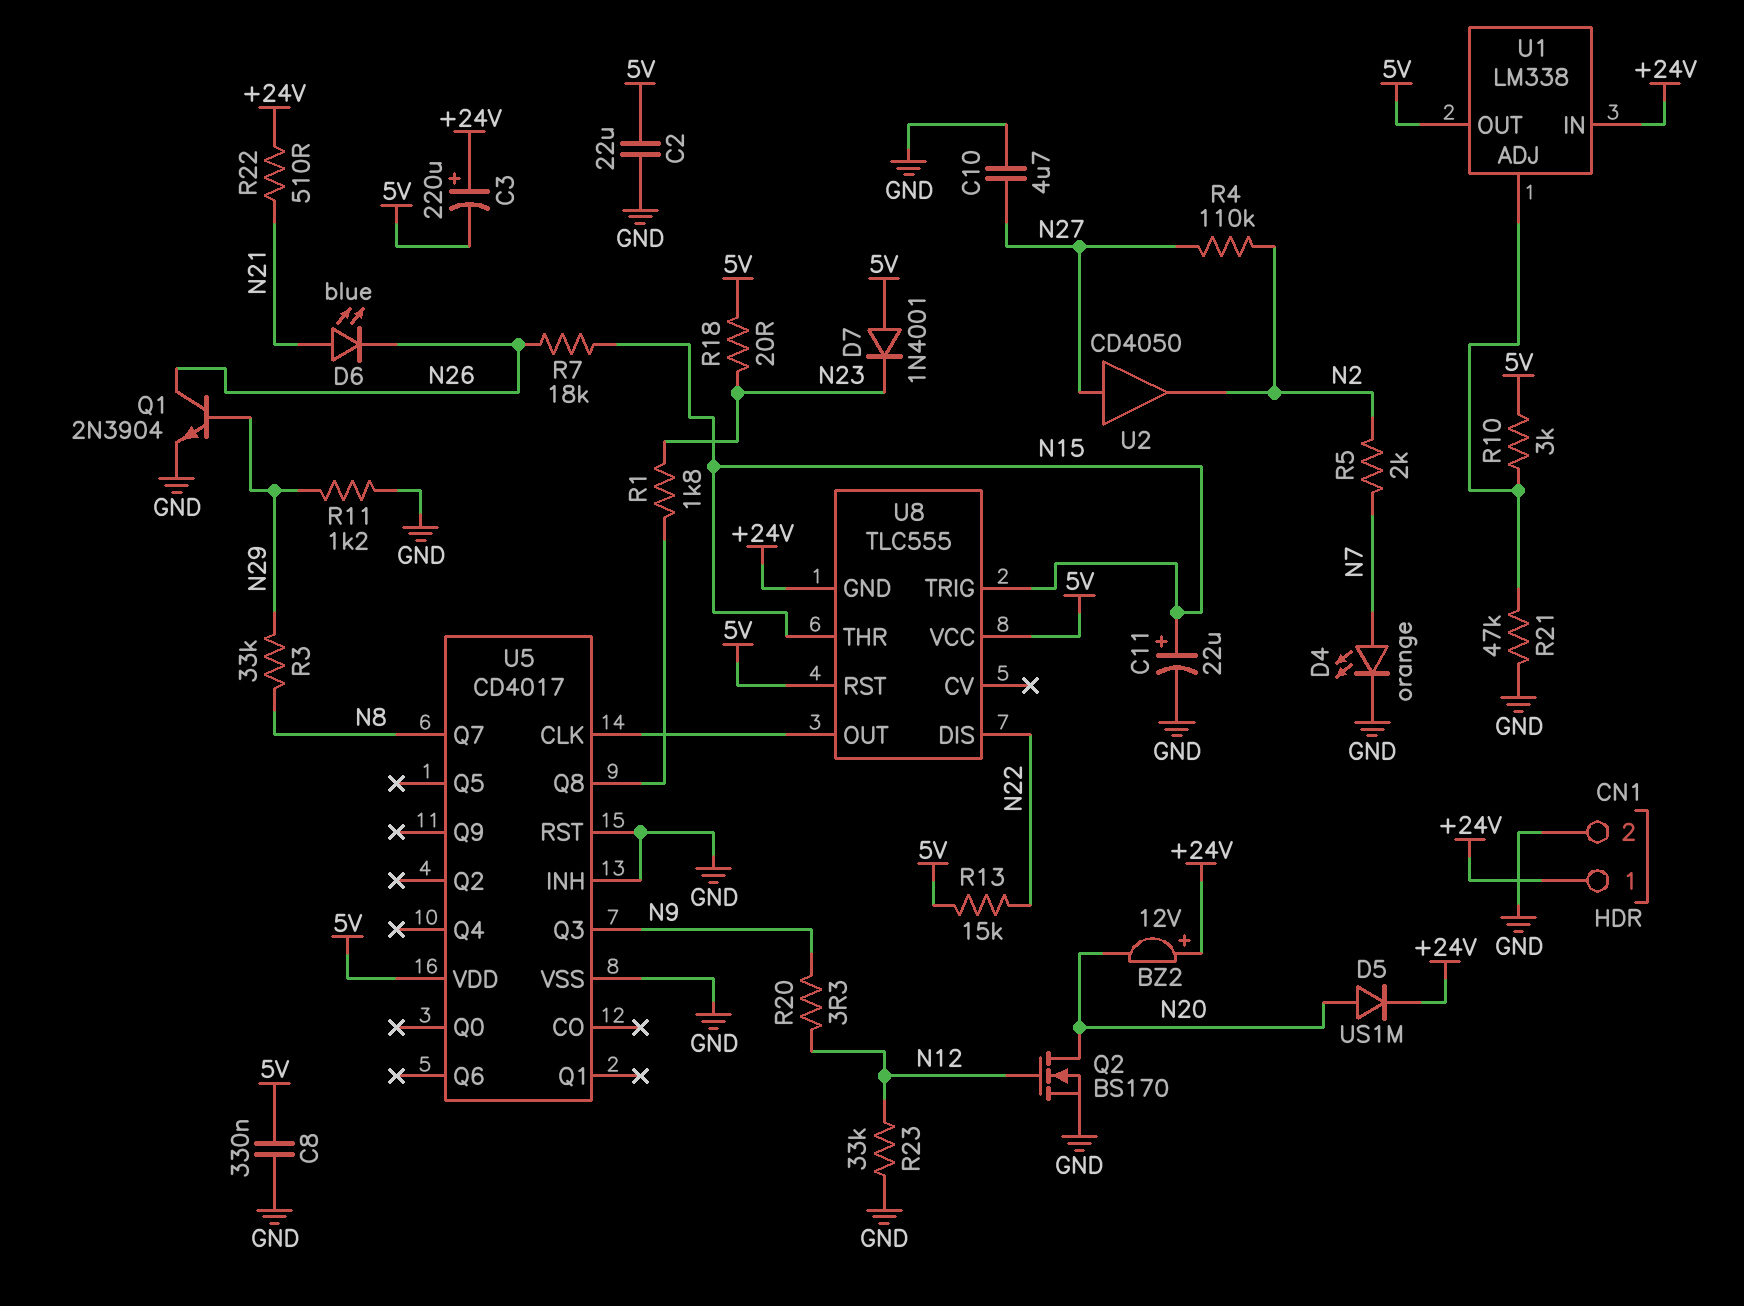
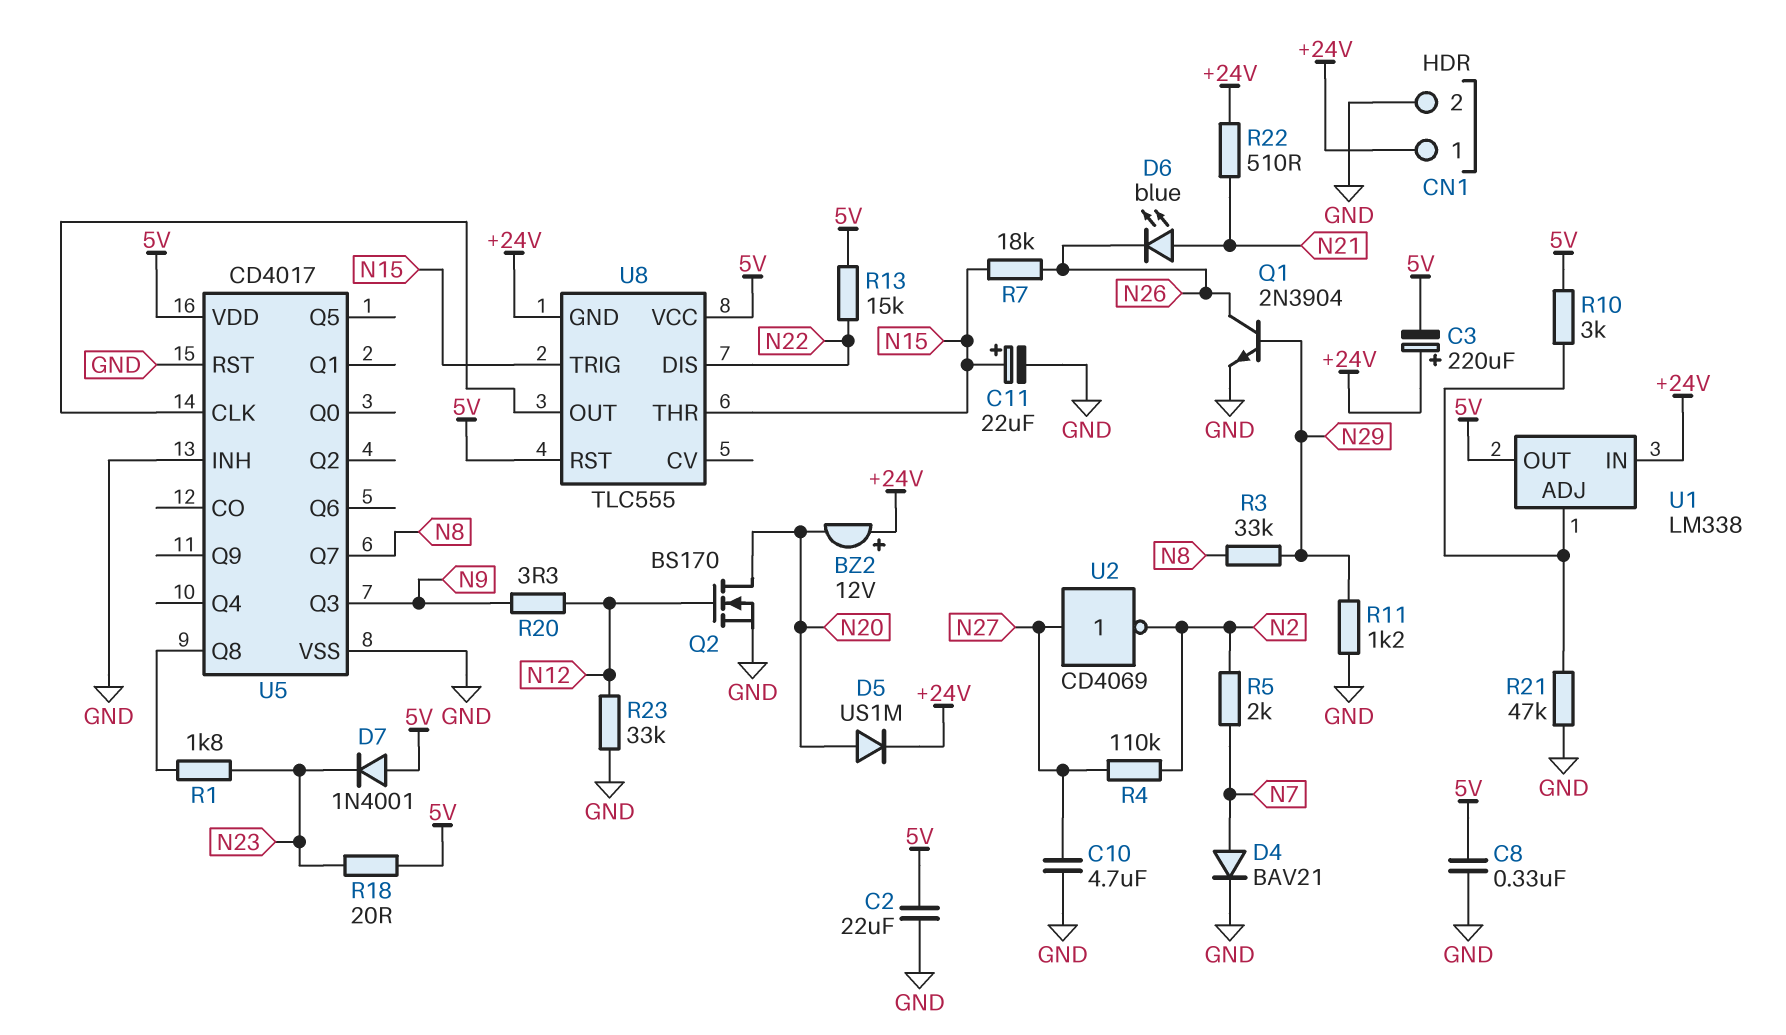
D4: LED orange (A N7, K GND) -> diode BAV21 (A N7, K GND)
U2: buffer CD4050 (in N27, out N2) -> NOT CD4069 (in N27, out N2)

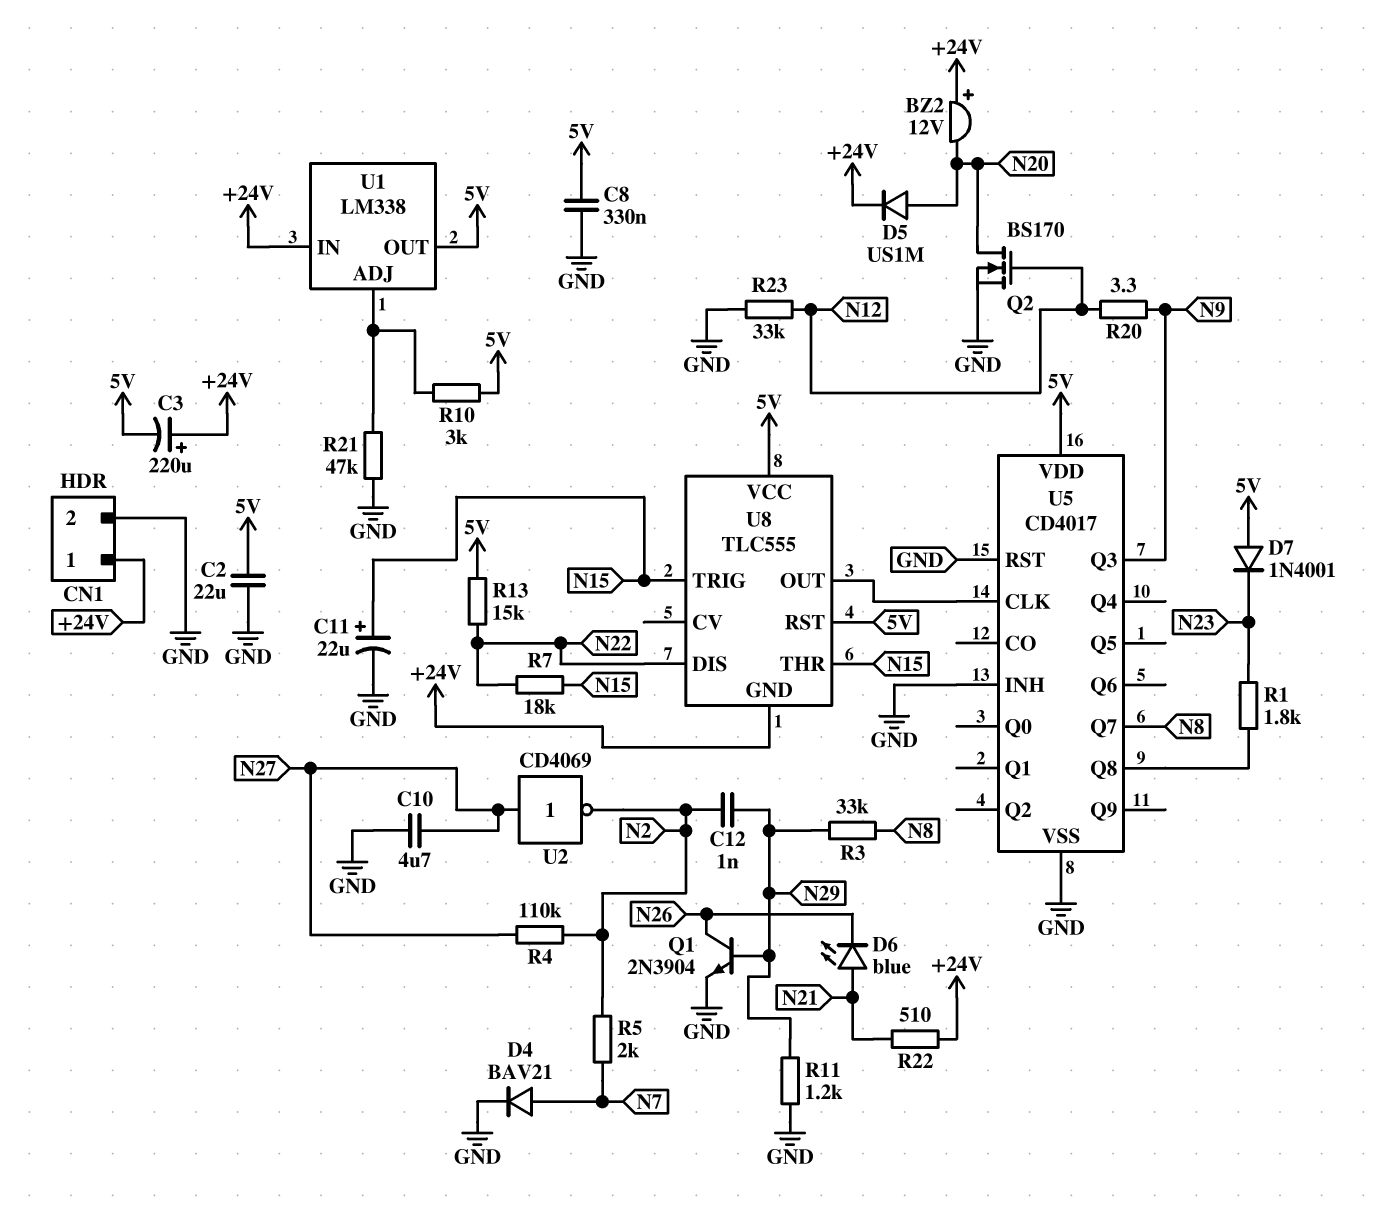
C12: none -> 1nF (N2, N29)
R7: 18k (N15, N26) -> 18k (N15, N22)
R18: 20 (5V, N23) -> none

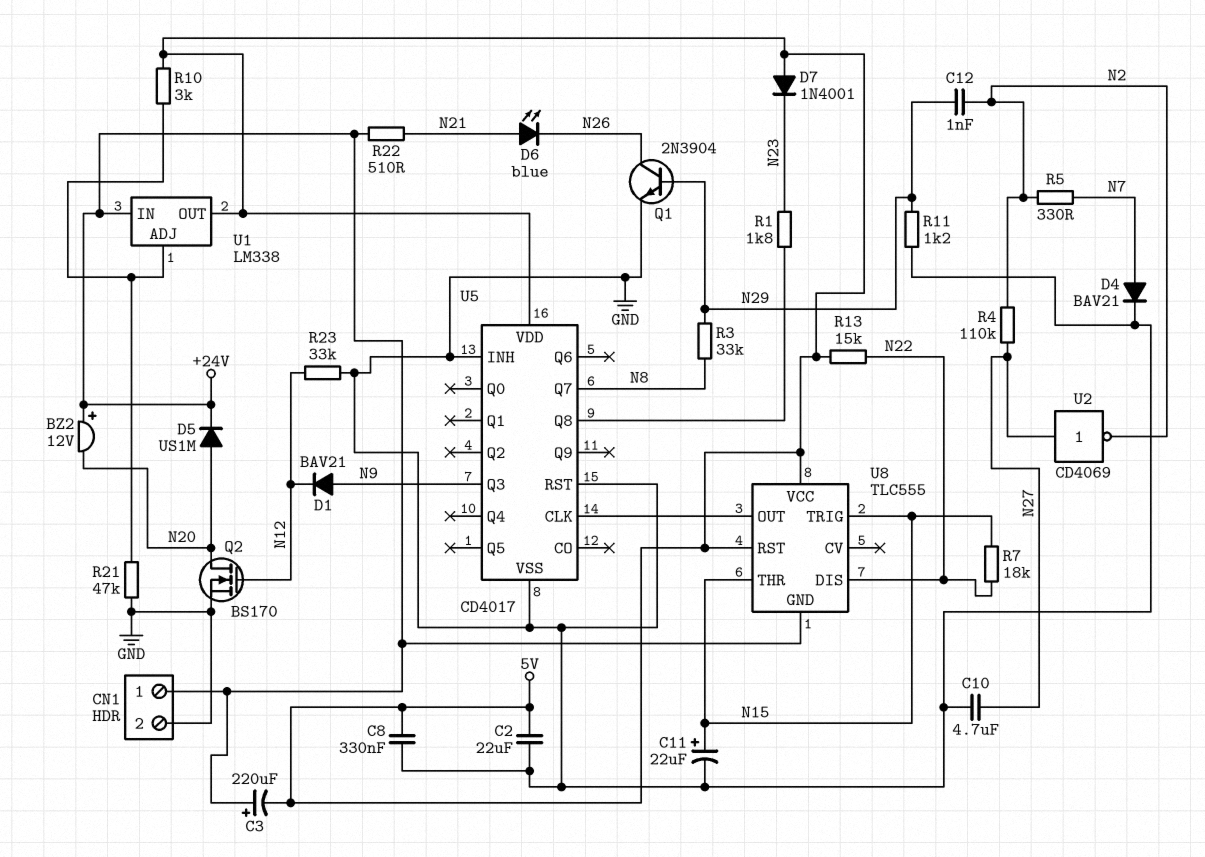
D1: none -> diode BAV21 (A N9, K N12)
R5: 2k (N2, N7) -> 330 (N2, N7)
R20: 3.3 (N9, N12) -> none

